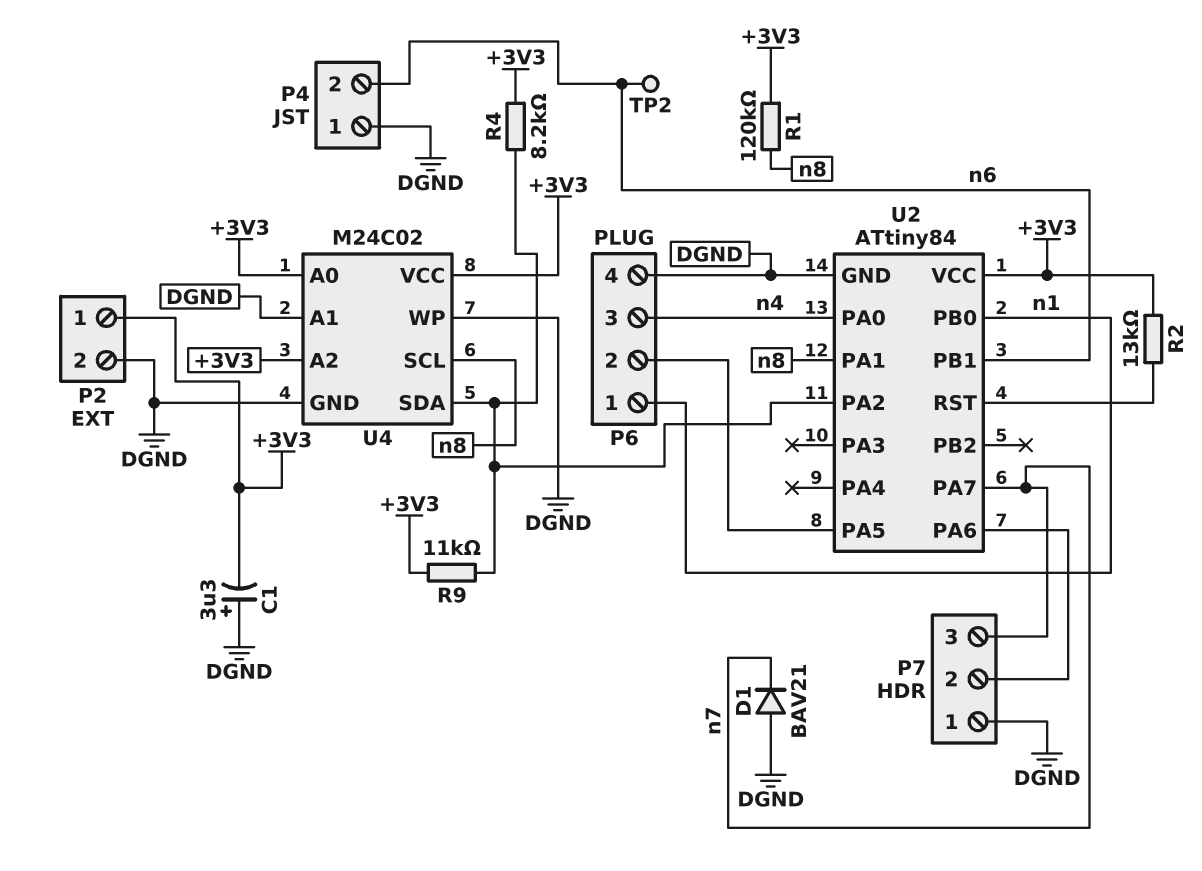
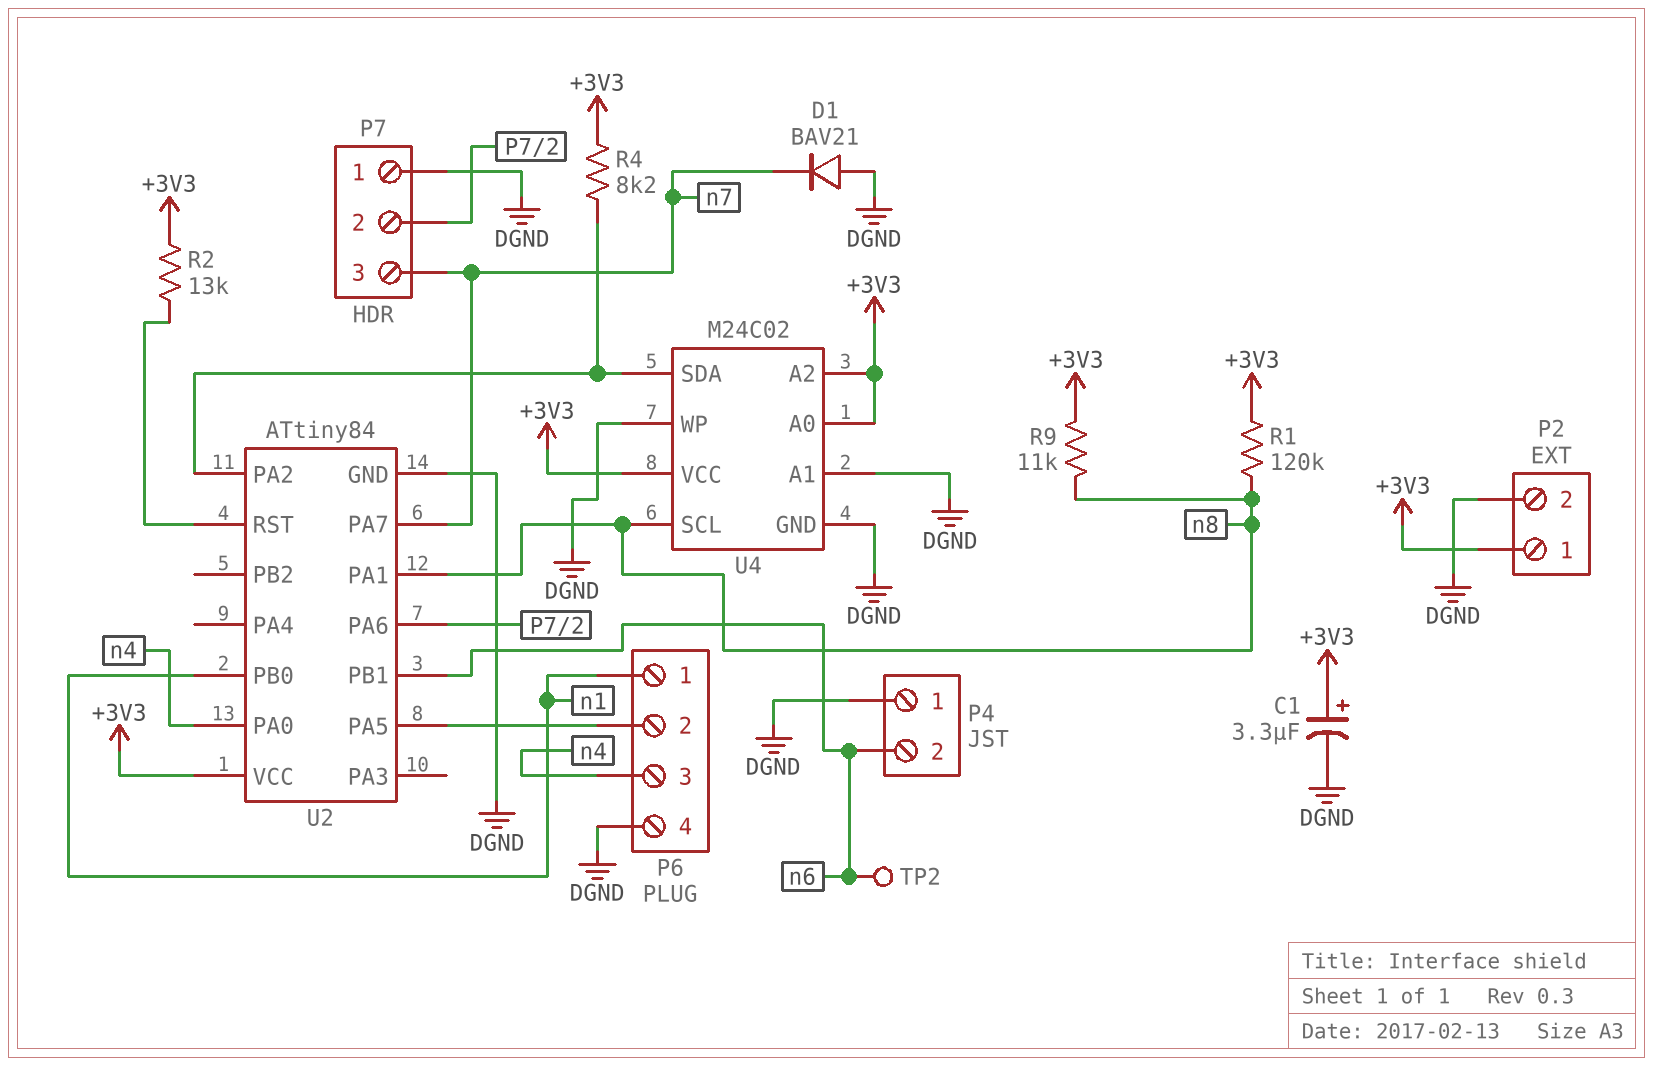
C1: 3.3uF (plus DGND, minus +3V3) -> 3.3uF (plus +3V3, minus DGND)
R9: 11k (+3V3, U2/PA2) -> 11k (+3V3, n8)

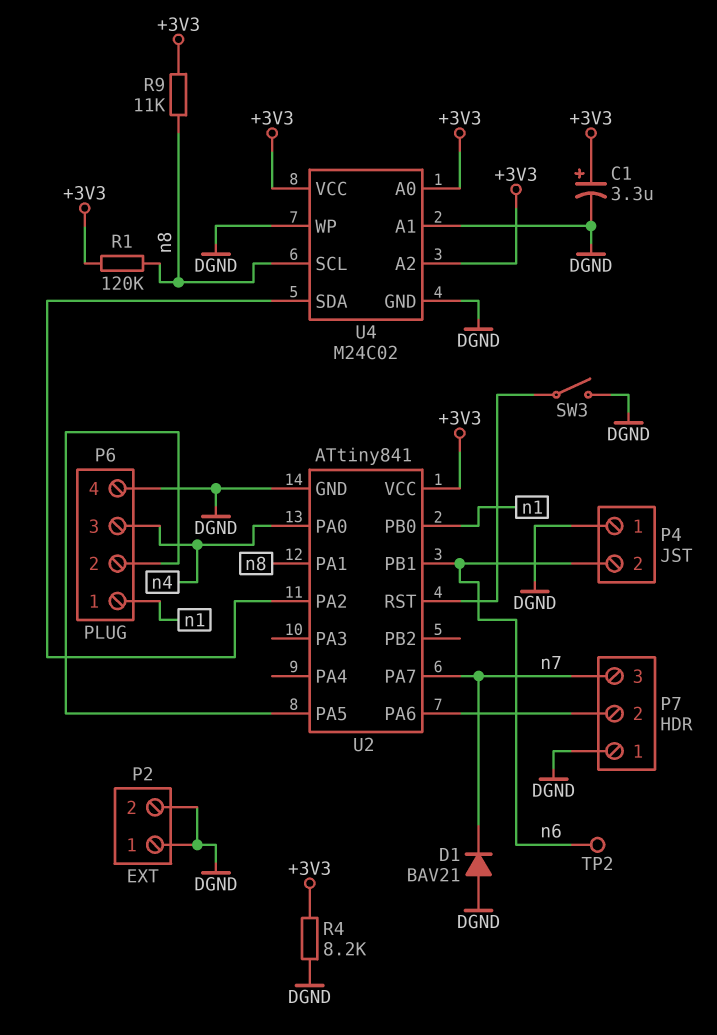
P2 pin 1: +3V3 -> DGND
R2: 13k (+3V3, U2/RST) -> none
R4: 8.2k (+3V3, U2/PA2) -> 8.2k (+3V3, DGND)
SW3: none -> switch (DGND, U2/RST)
U2: ATtiny84 -> ATtiny841

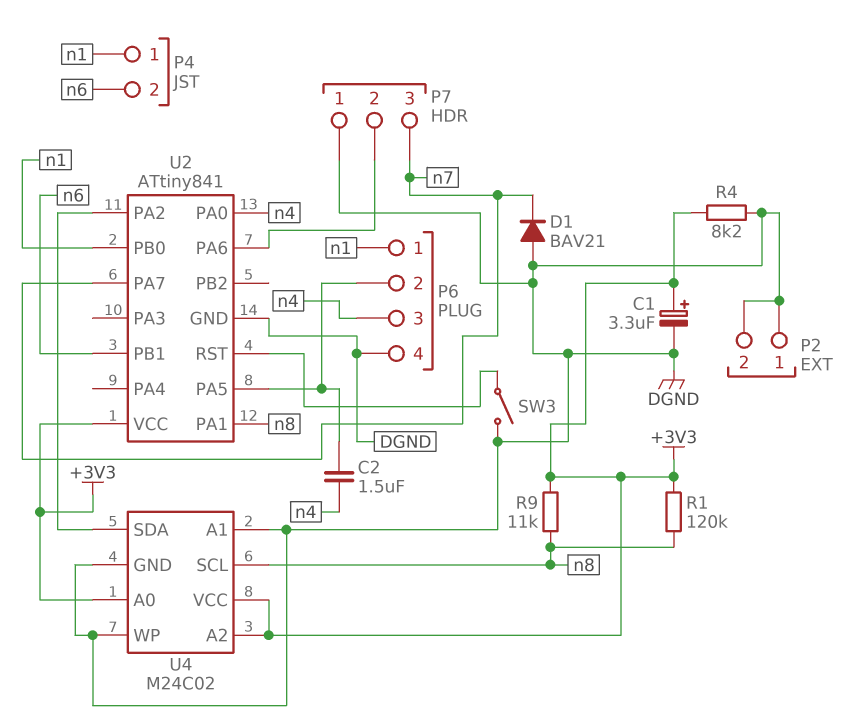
C2: none -> 1.5uF (P6/2, n4)
P4 pin 1: DGND -> n1
TP2: test point (n6) -> none

